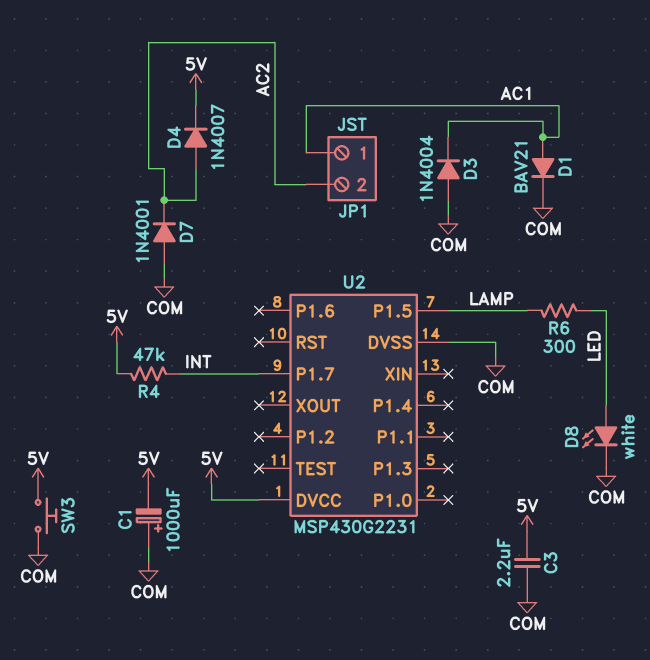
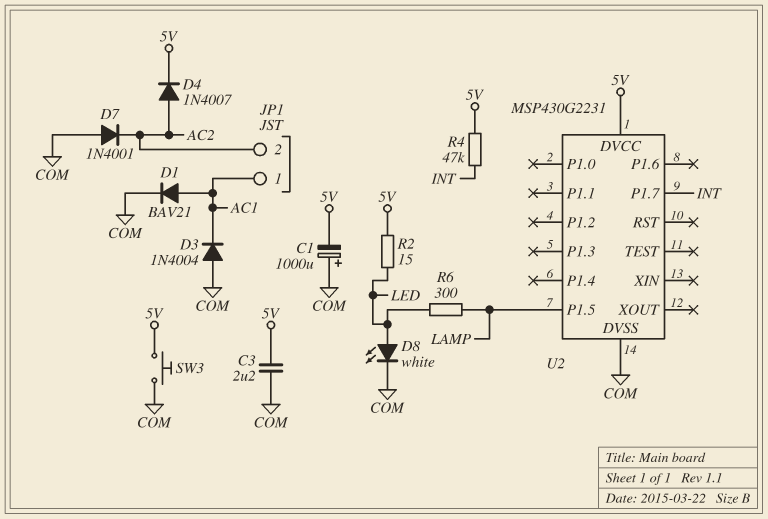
R2: none -> 15 (5V, LED)

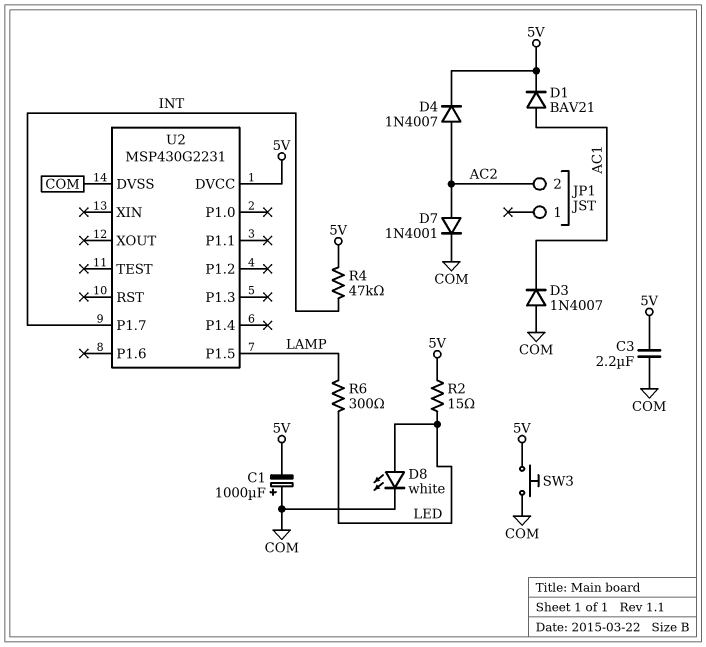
D1: diode BAV21 (A AC1, K COM) -> diode BAV21 (A AC1, K 5V)
D3: diode 1N4004 (A COM, K AC1) -> diode 1N4007 (A COM, K AC1)
D7: diode 1N4001 (A COM, K AC2) -> diode 1N4001 (A AC2, K COM)
JP1 pin 1: AC1 -> none

